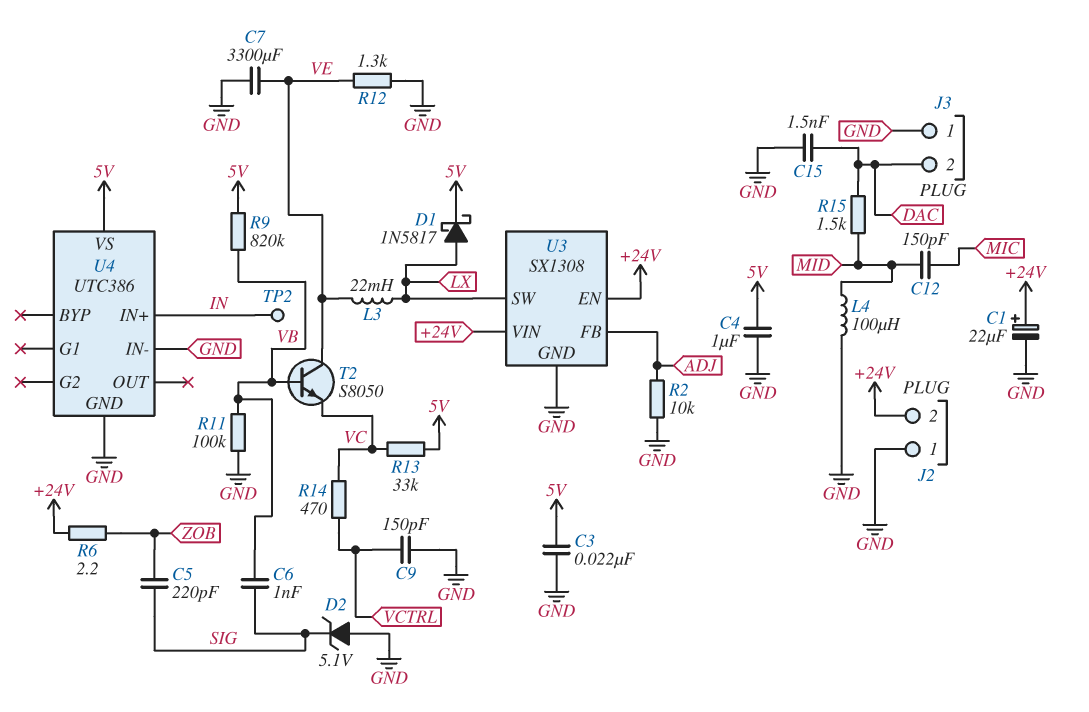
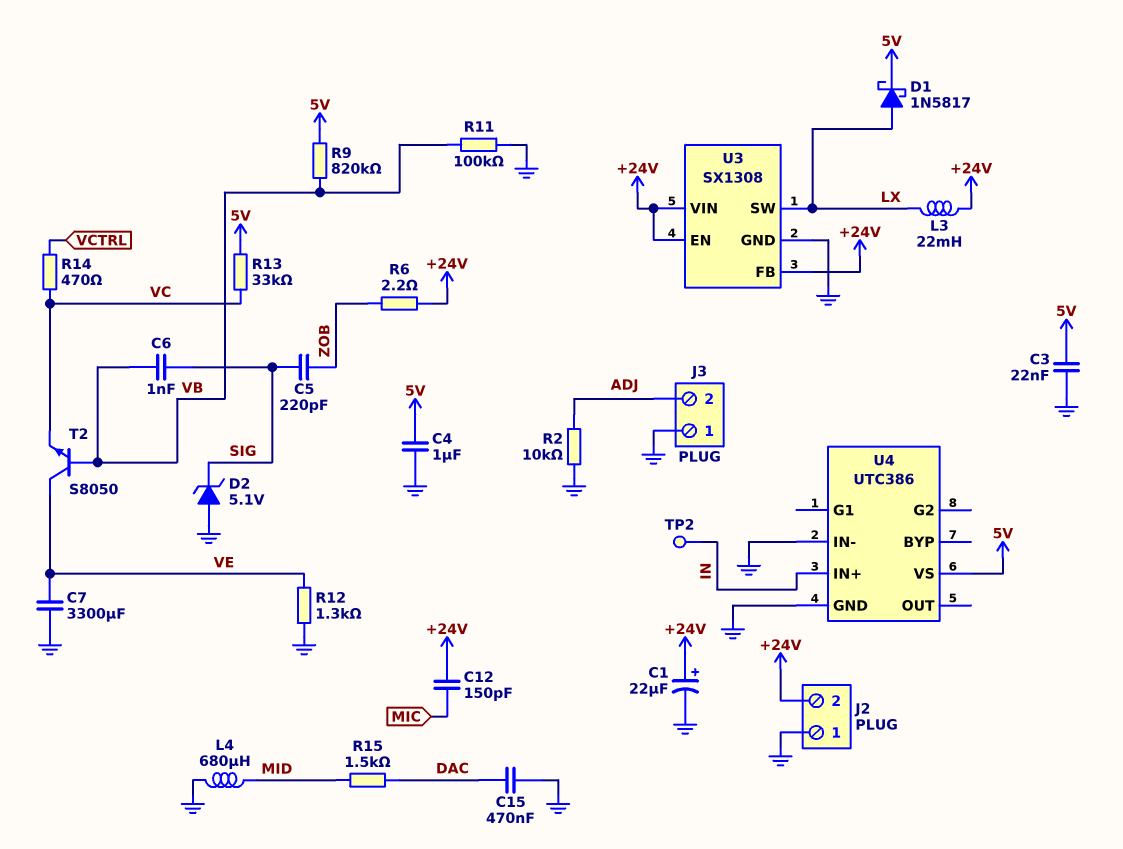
C9: 150pF (GND, VCTRL) -> none
C12: 150pF (MIC, MID) -> 150pF (+24V, MIC)
C15: 1.5nF (DAC, GND) -> 470nF (DAC, GND)
J3 pin 2: DAC -> ADJ
L3: 22mH (LX, VE) -> 22mH (+24V, LX)
L4: 100uH (GND, MID) -> 680uH (GND, MID)
U3 pin FB: ADJ -> +24V

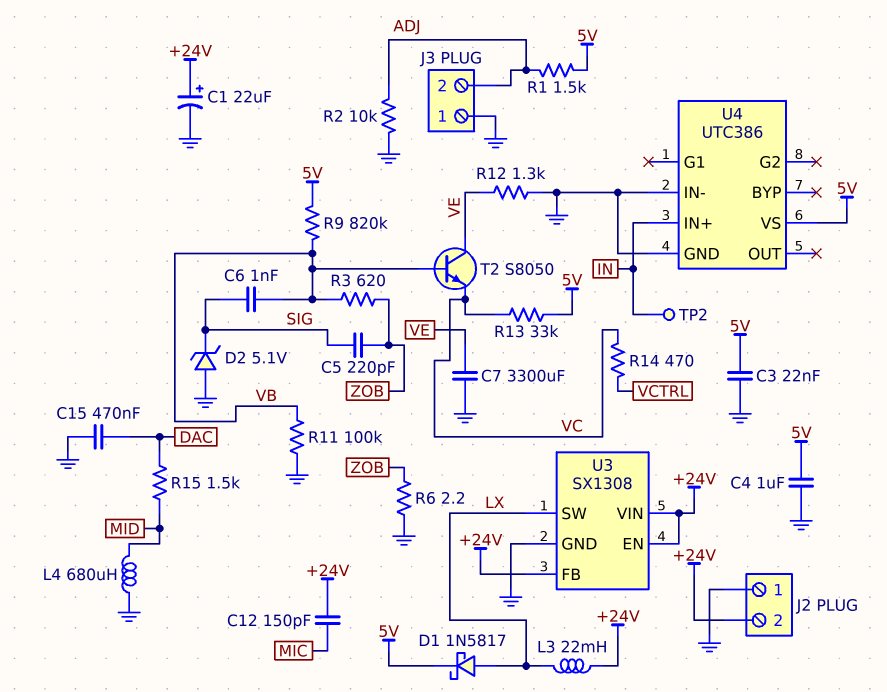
R1: none -> 1.5k (5V, ADJ)
R3: none -> 620 (VB, ZOB)
R6: 2.2 (+24V, ZOB) -> 2.2 (GND, ZOB)

